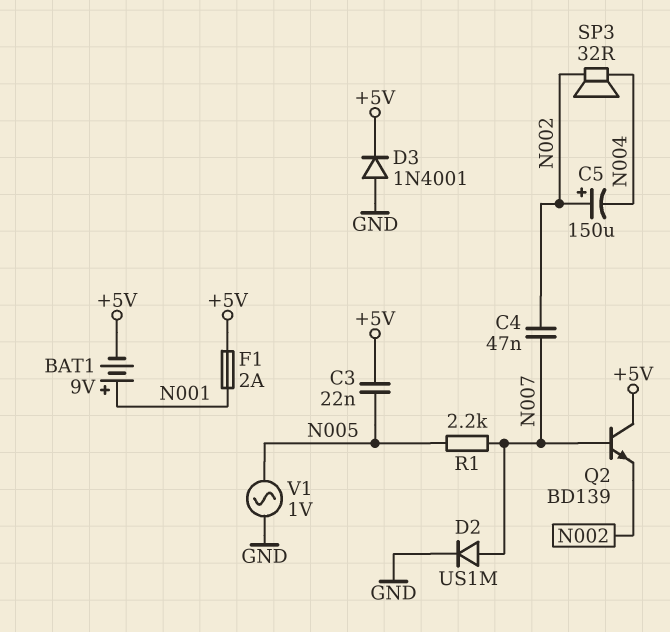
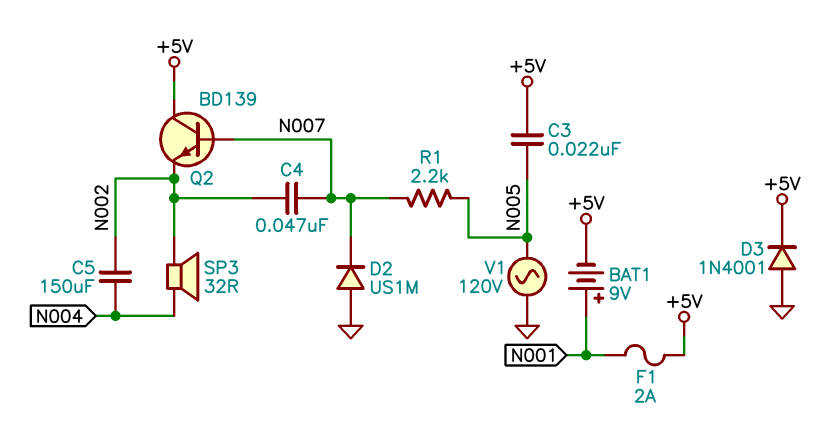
C5: 150uF (plus N002, minus N004) -> 150uF (N002, N004)
D2: diode US1M (A N007, K GND) -> diode US1M (A GND, K N007)
V1: AC 1V (GND, N005) -> AC 120V (GND, N005)

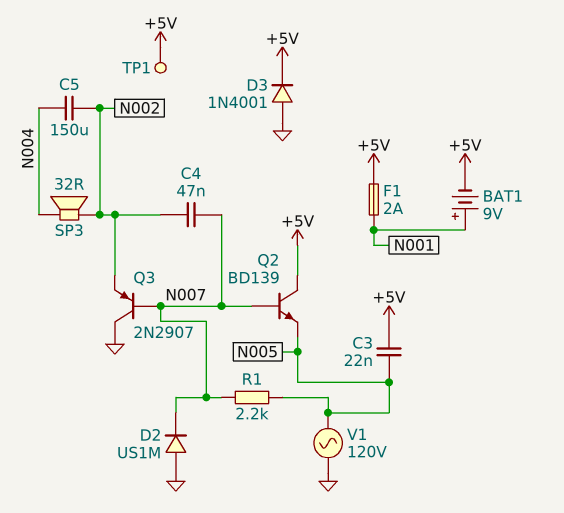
Q2: NPN BD139 (B N007, C +5V, E N002) -> NPN BD139 (B N007, C +5V, E N005)
Q3: none -> PNP 2N2907 (B N007, C GND, E N002)
TP1: none -> test point (+5V)

